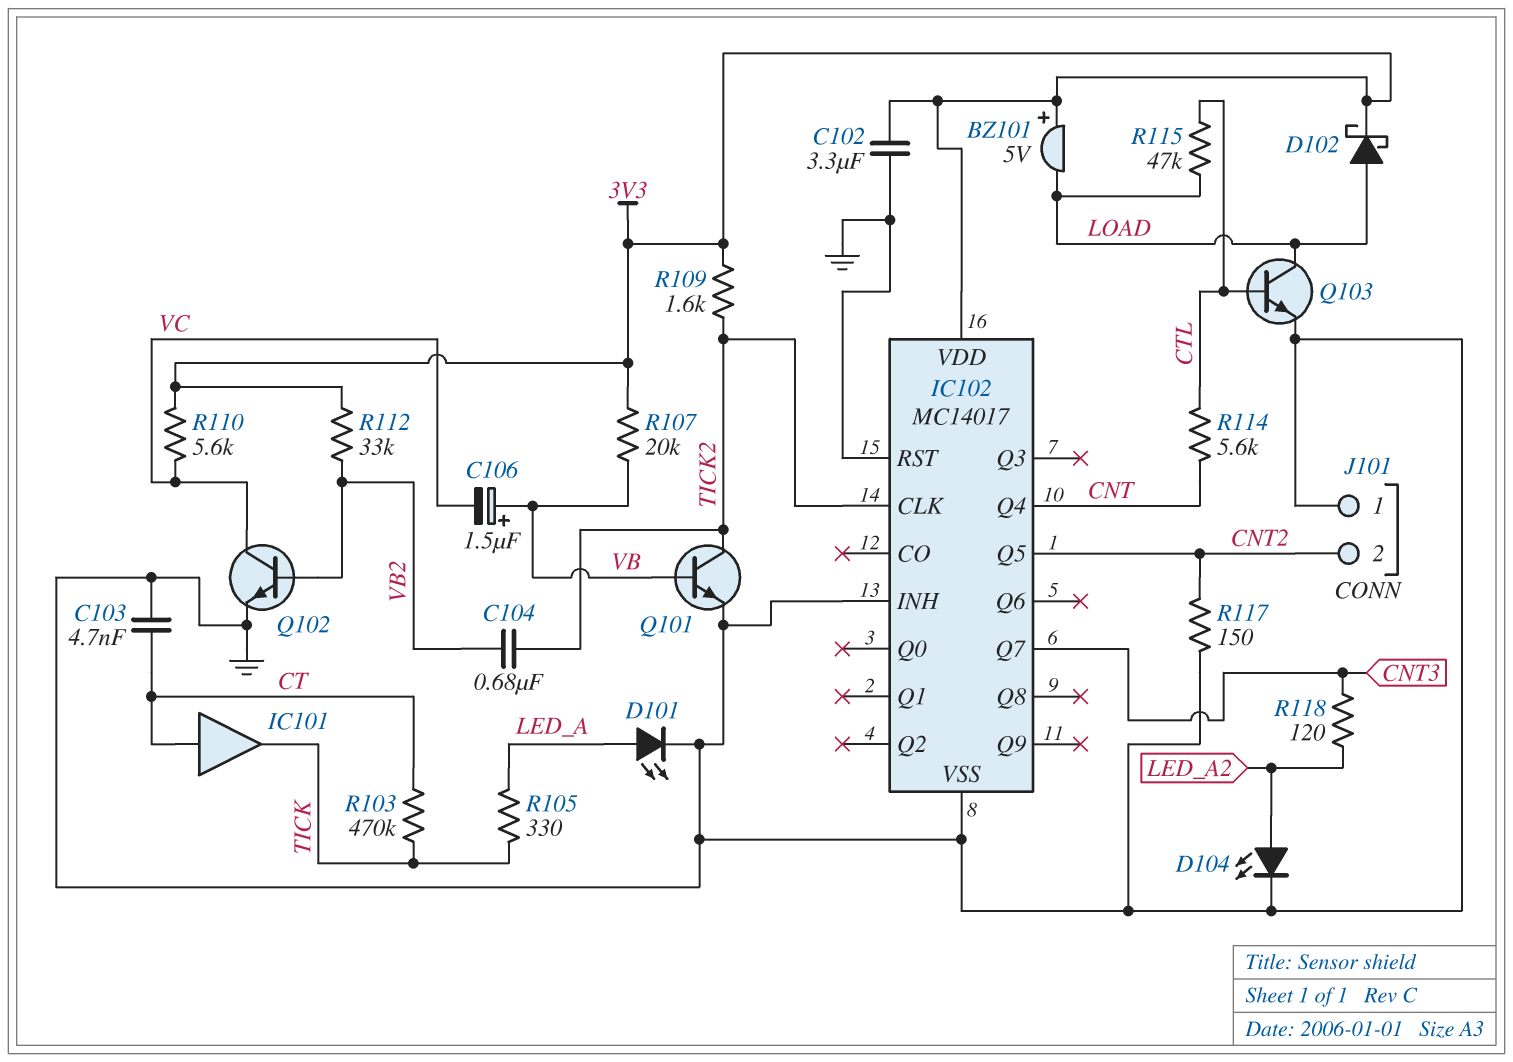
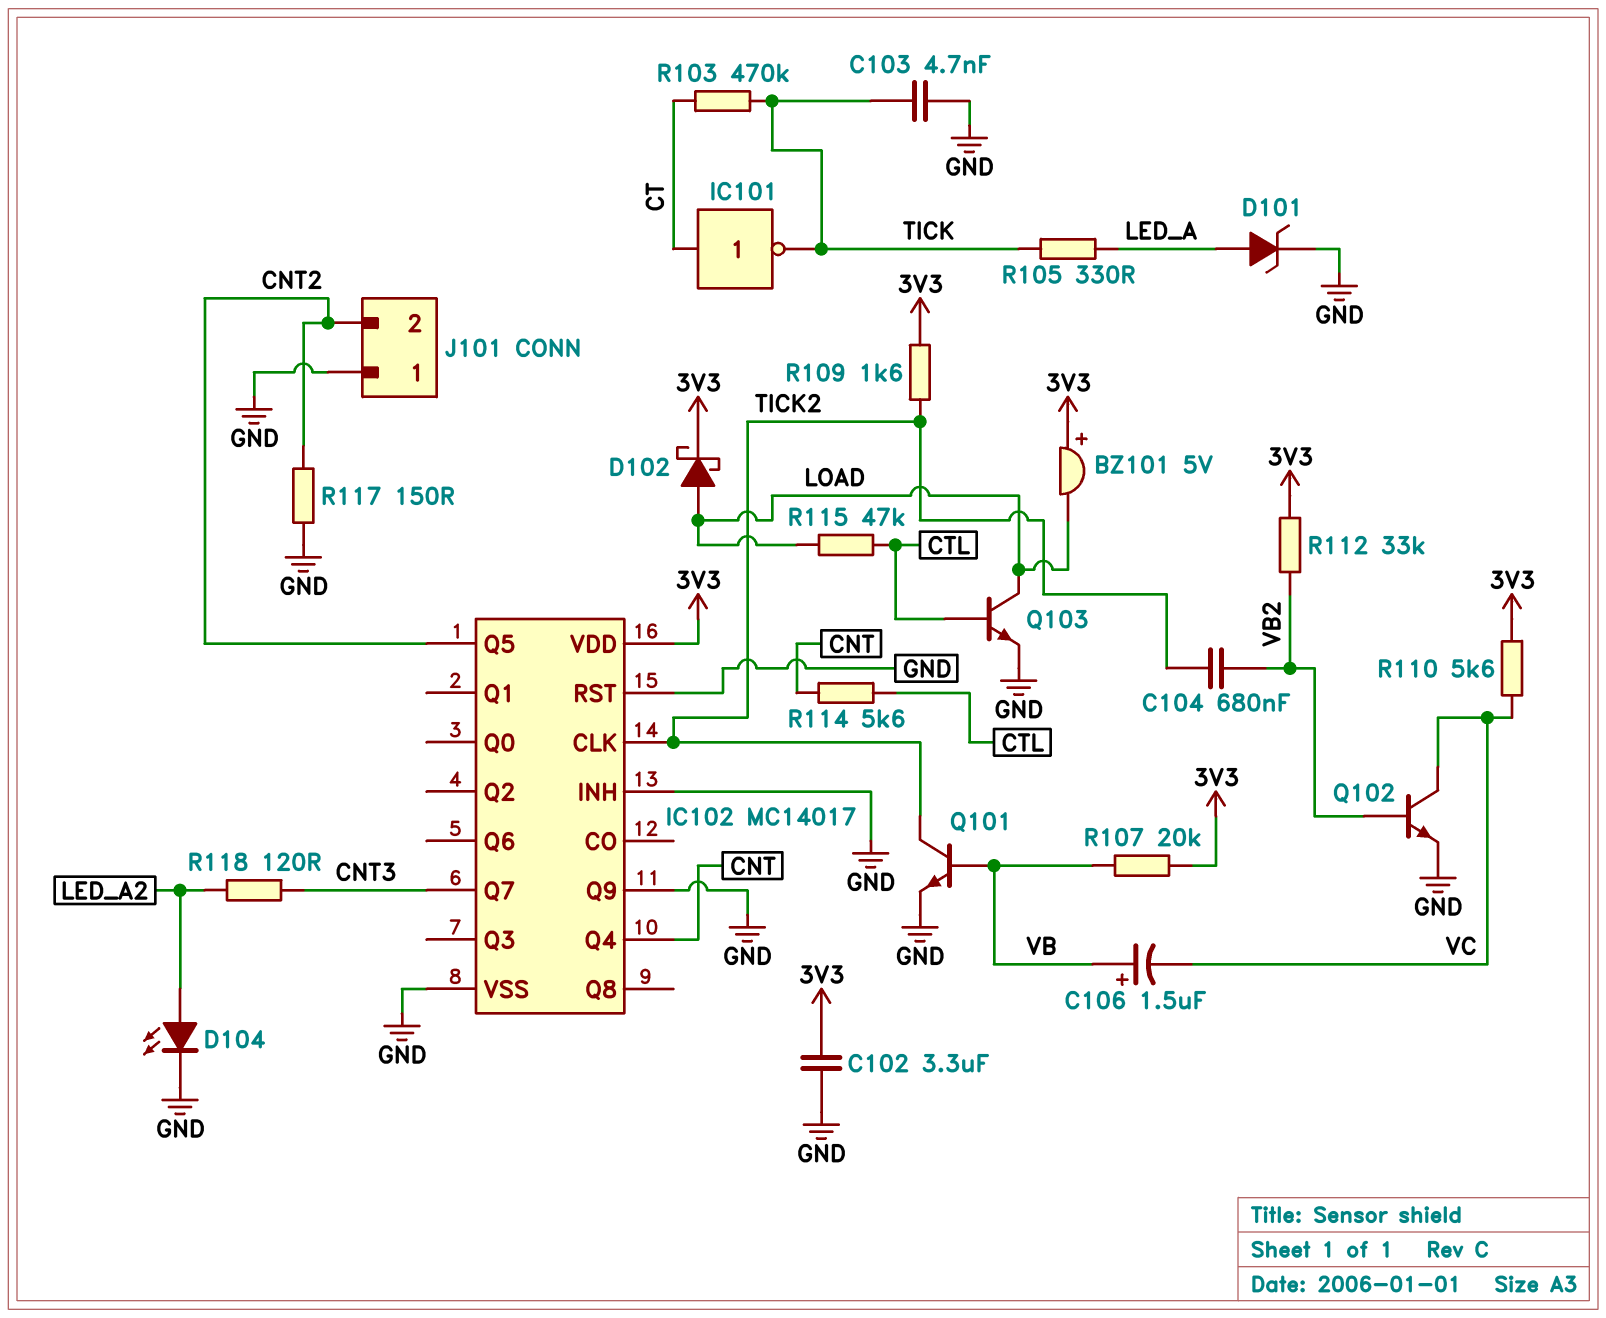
C103: 4.7nF (CT, GND) -> 4.7nF (GND, TICK)
D101: LED (A LED_A, K GND) -> zener (A LED_A, K GND)
IC101: buffer (in CT, out TICK) -> NOT (in CT, out TICK)
IC102 pin Q9: none -> GND

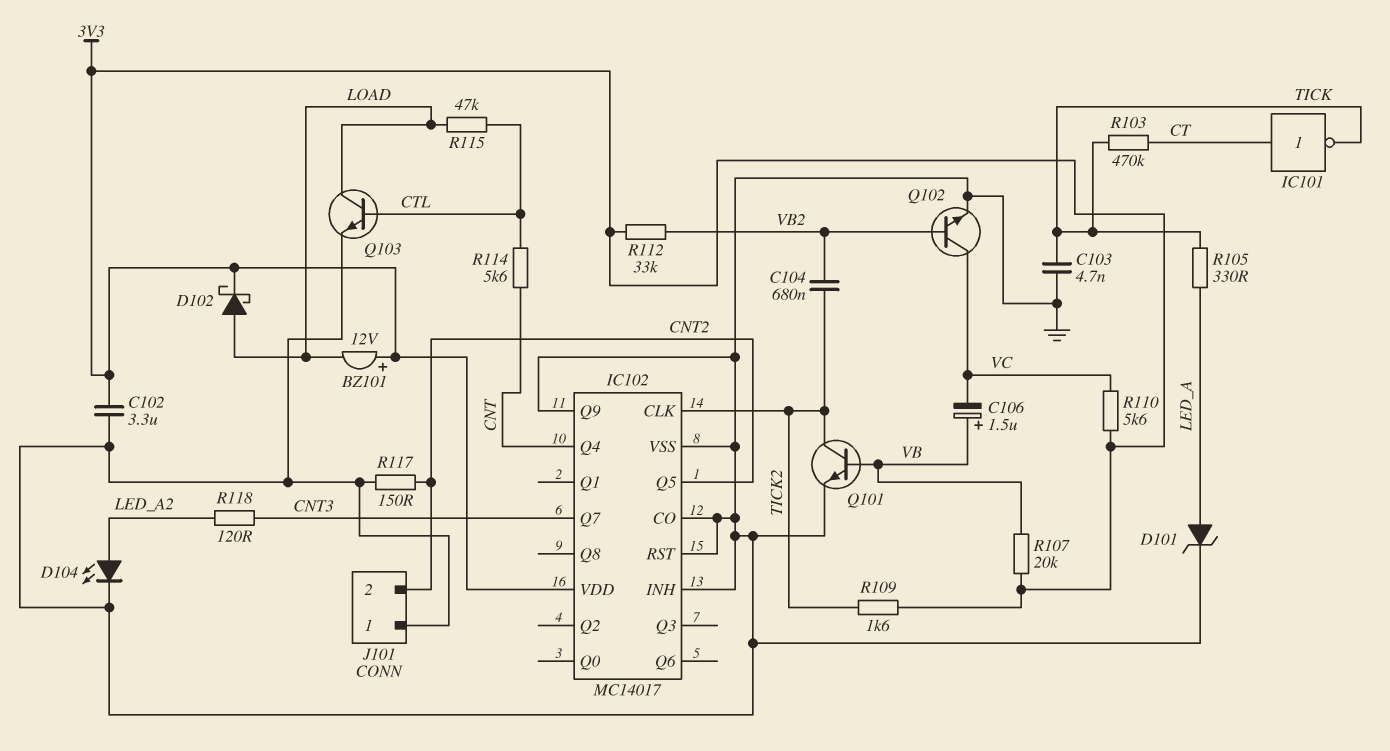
BZ101: buzzer 5V (plus 3V3, minus LOAD) -> buzzer 12V (plus 3V3, minus LOAD)
IC102 pin CO: none -> GND

